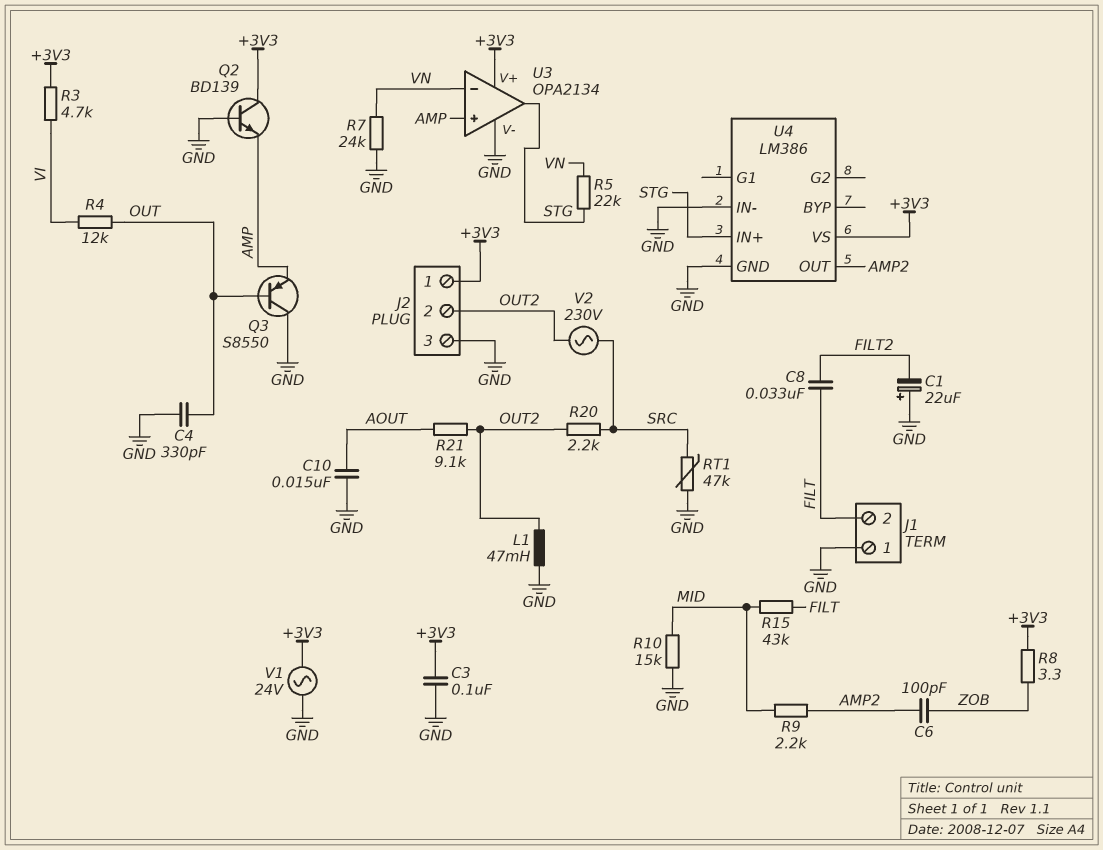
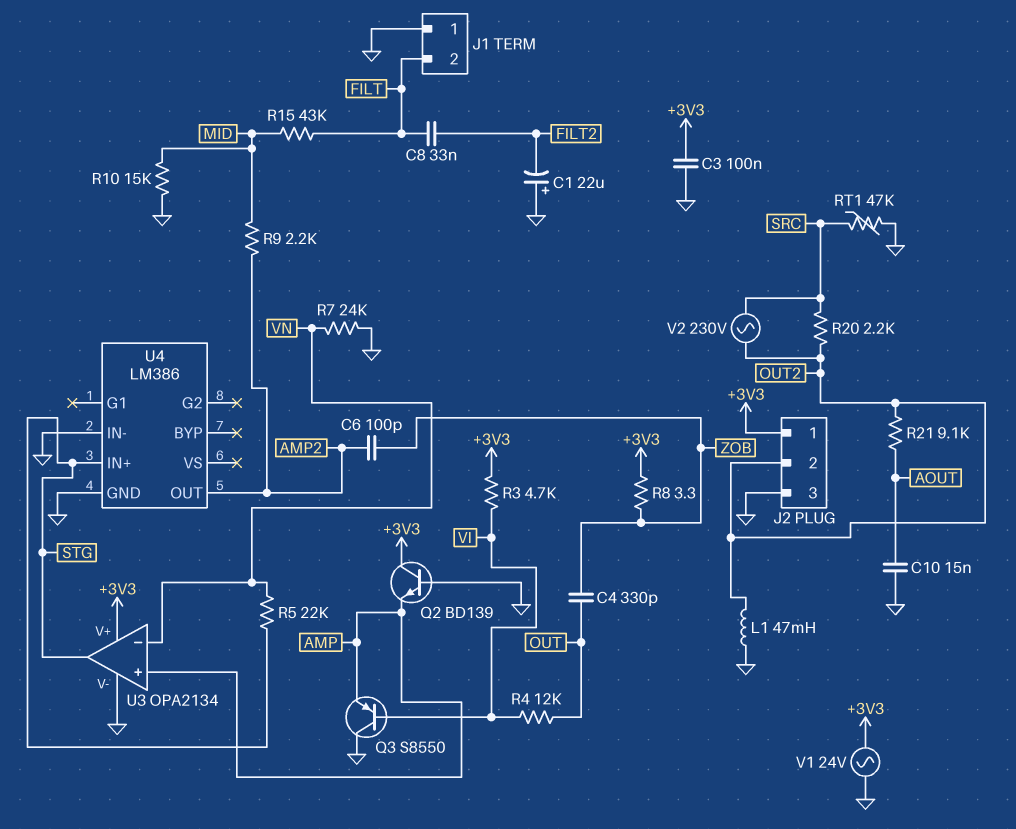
C4: 330pF (GND, OUT) -> 330pF (OUT, ZOB)
Q3: PNP S8550 (B OUT, C GND, E AMP) -> PNP S8550 (B VI, C GND, E AMP)
U4 pin VS: +3V3 -> none

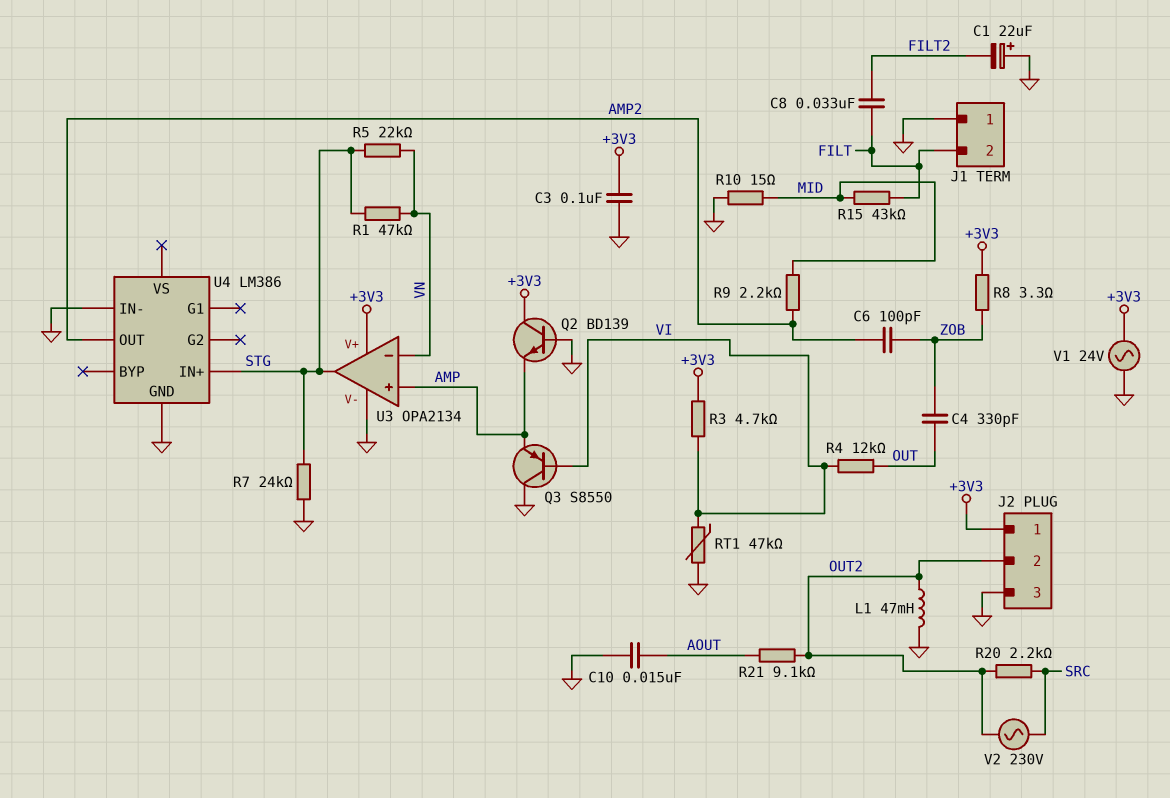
R1: none -> 47k (STG, VN)
R7: 24k (GND, VN) -> 24k (GND, STG)
R10: 15k (GND, MID) -> 15 (GND, MID)
RT1: 47k (GND, SRC) -> 47k (GND, VI)

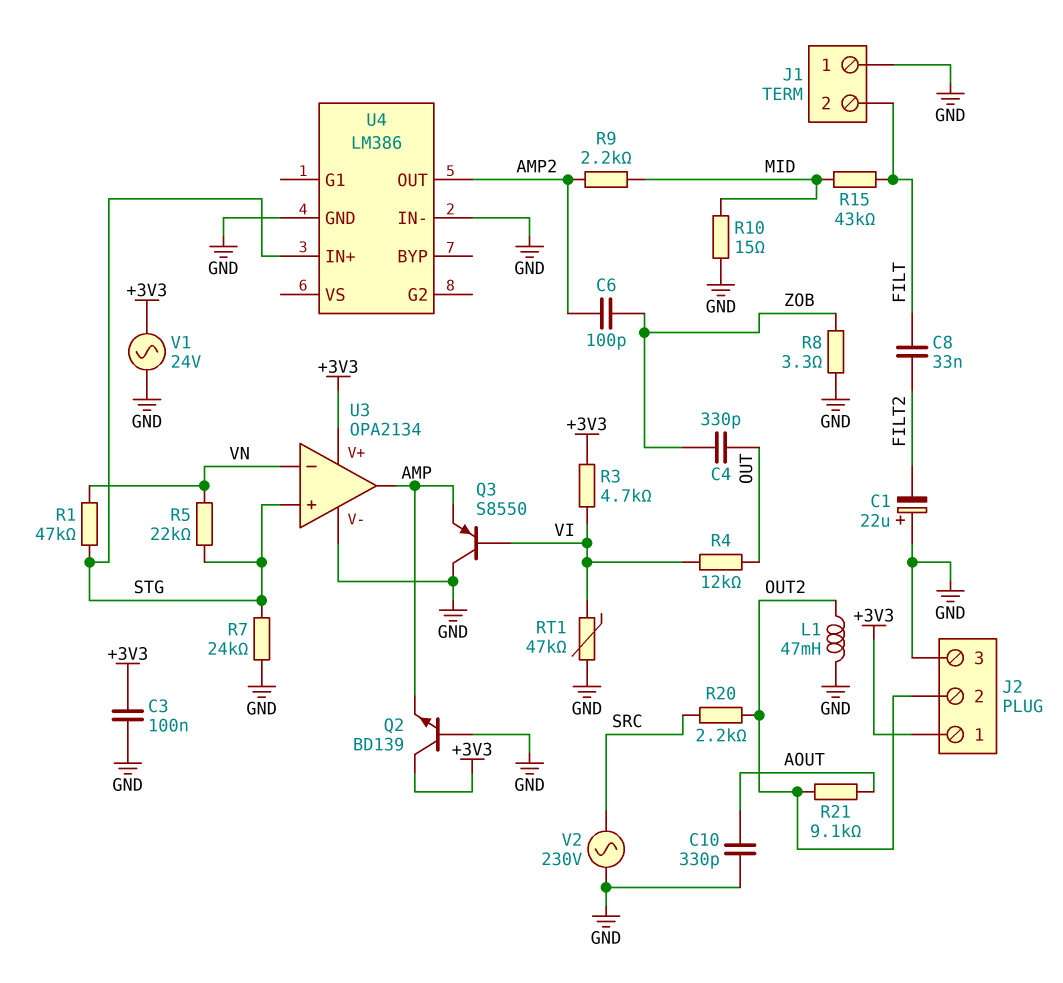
C10: 15nF (AOUT, GND) -> 330pF (AOUT, GND)
R8: 3.3 (+3V3, ZOB) -> 3.3 (GND, ZOB)
U3 pin in+: AMP -> STG
U3 pin out: STG -> AMP
V2: AC 230V (OUT2, SRC) -> AC 230V (GND, SRC)

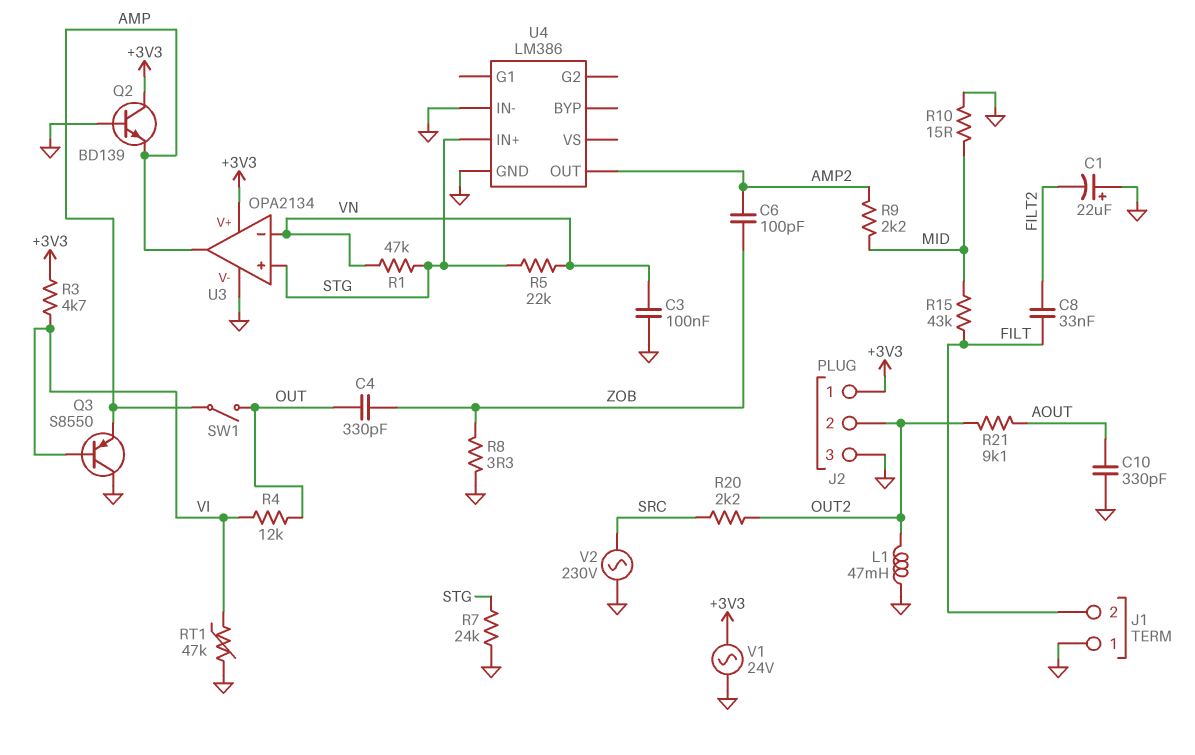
C3: 100nF (+3V3, GND) -> 100nF (GND, VN)
SW1: none -> switch (AMP, OUT)

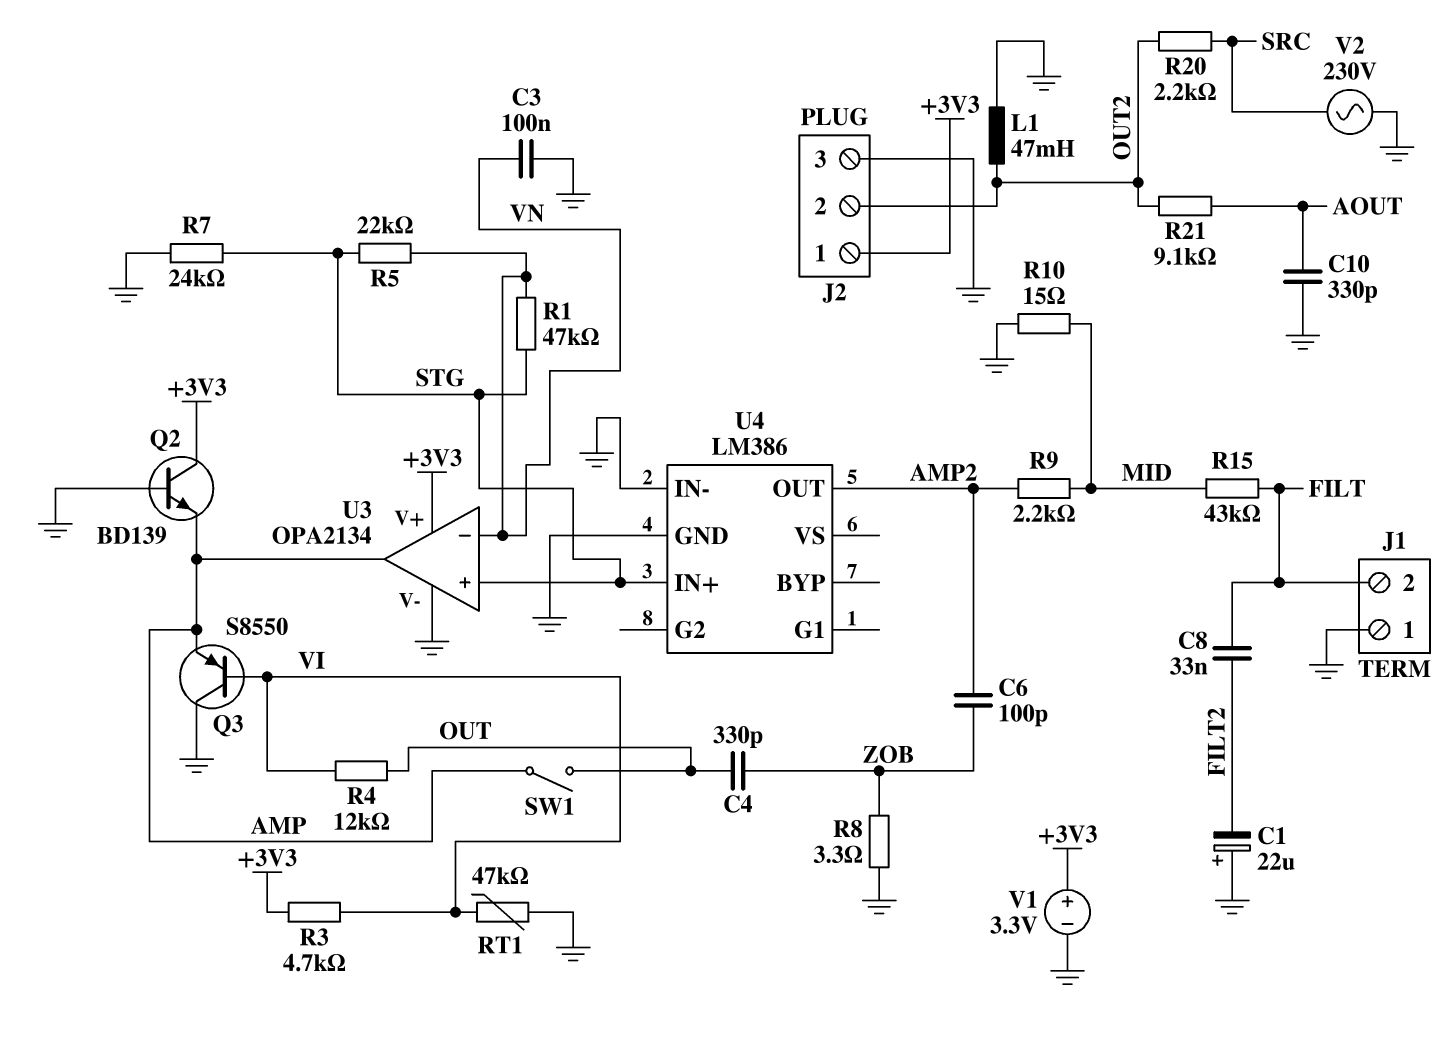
V1: AC 24V (+3V3, GND) -> 3.3V (plus +3V3, minus GND)

